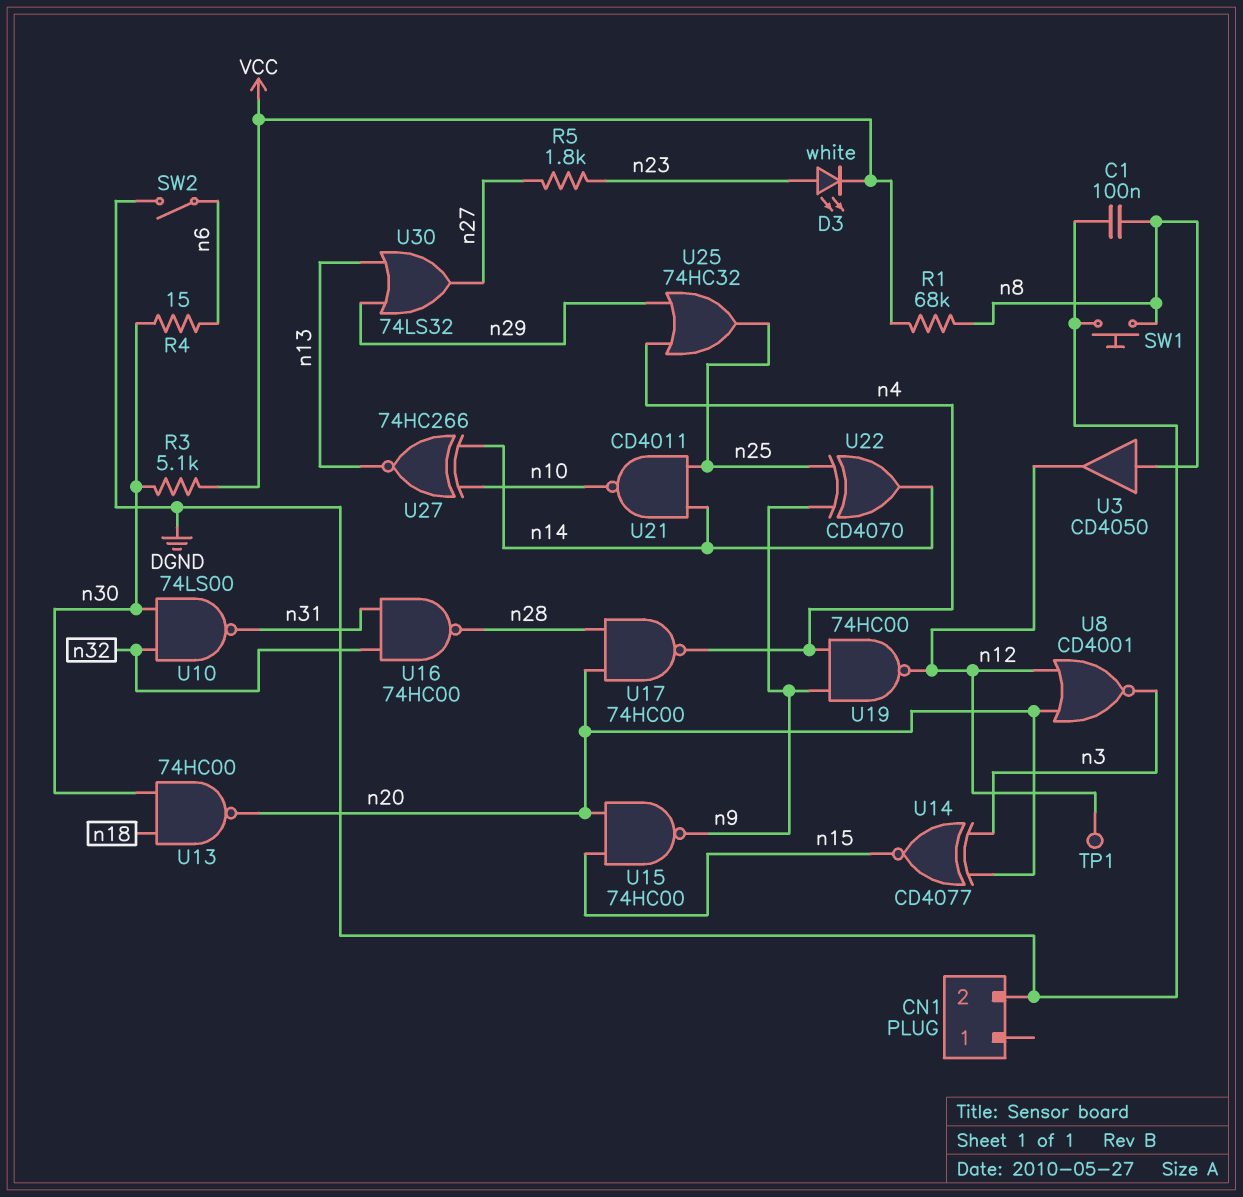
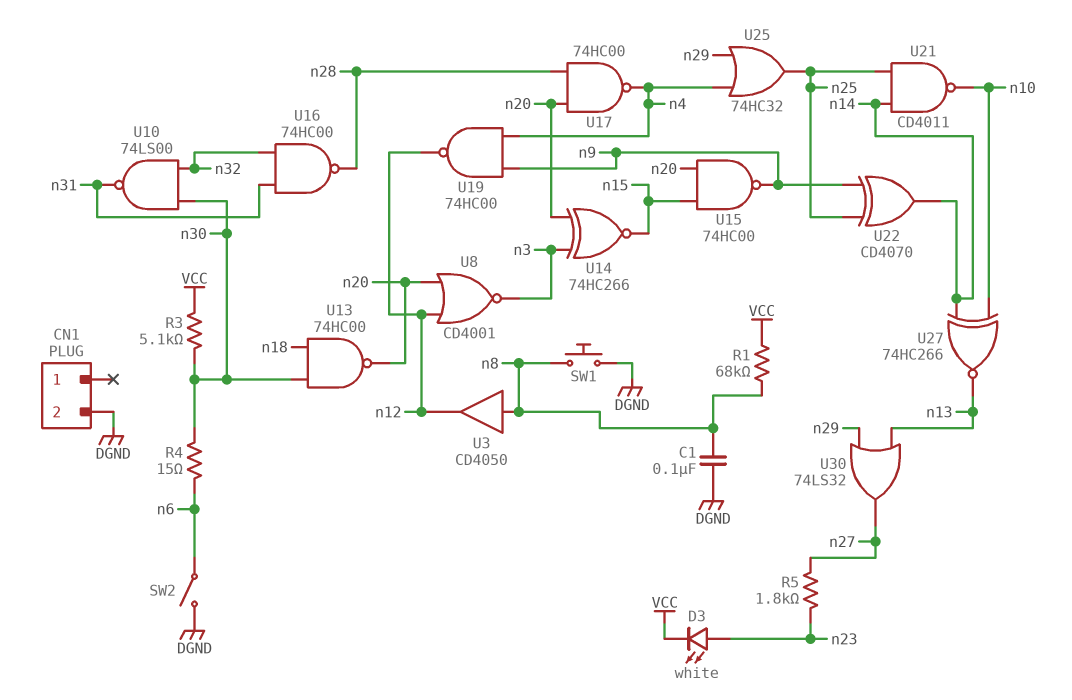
TP1: test point (n12) -> none
U14: XNOR CD4077 (in n3, in n20, out n15) -> XNOR 74HC266 (in n3, in n20, out n15)

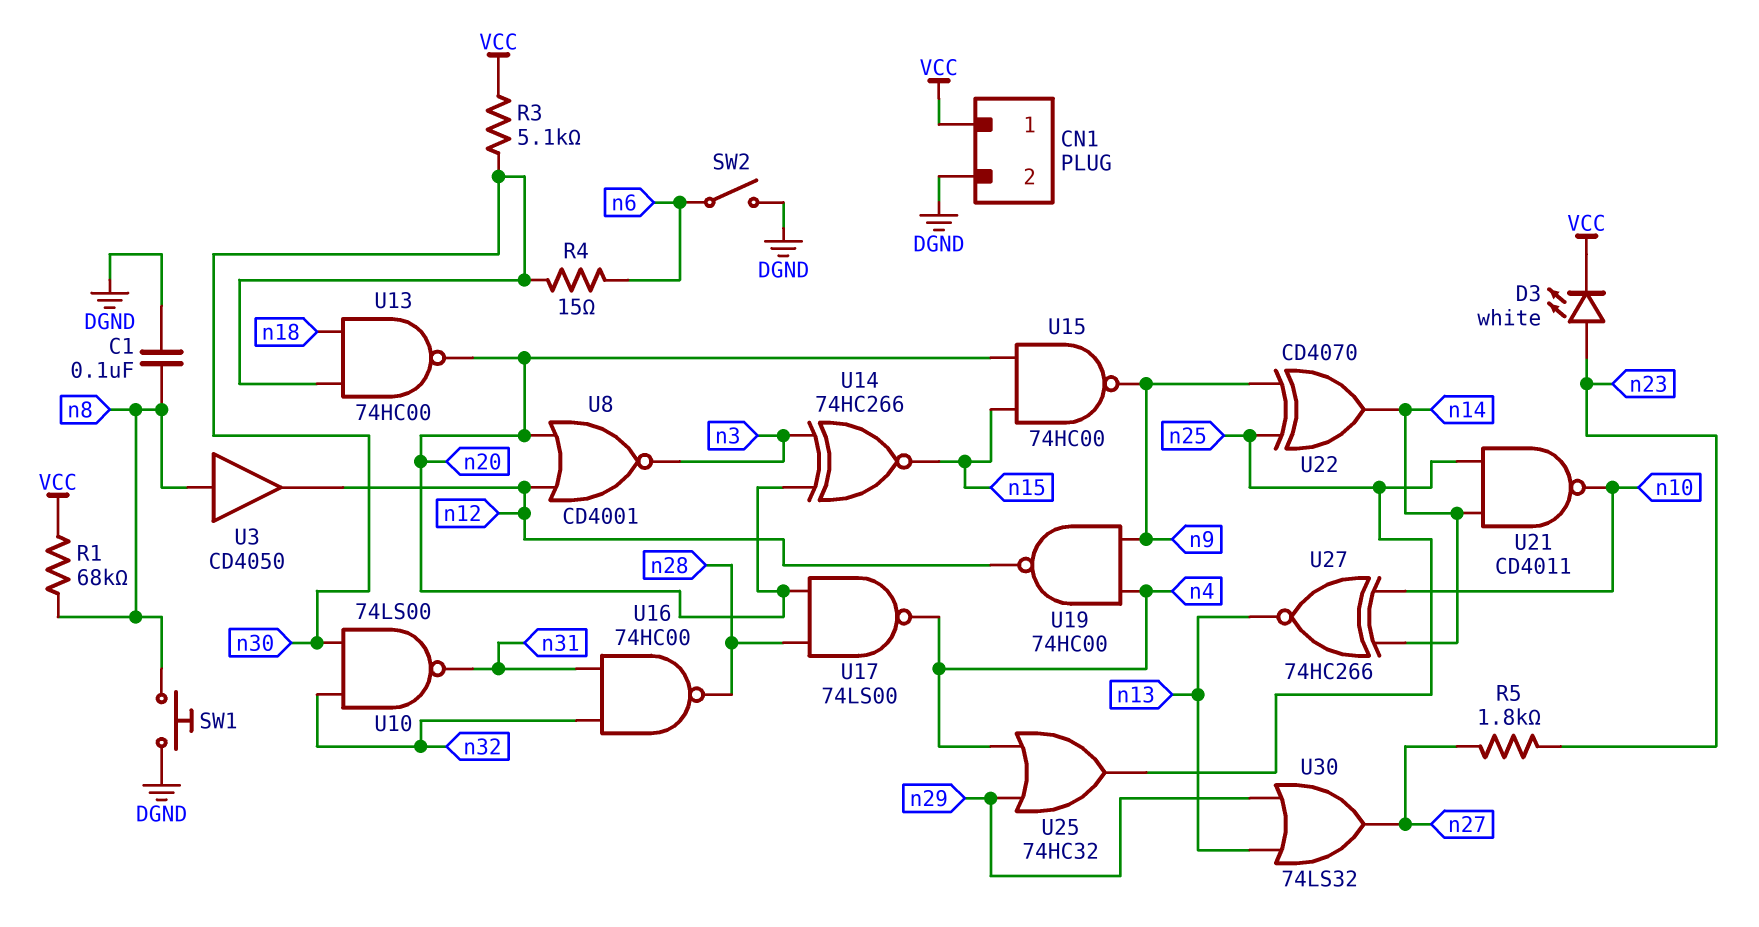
CN1 pin 1: none -> VCC
U17: NAND 74HC00 (in n20, in n28, out n4) -> NAND 74LS00 (in n20, in n28, out n4)

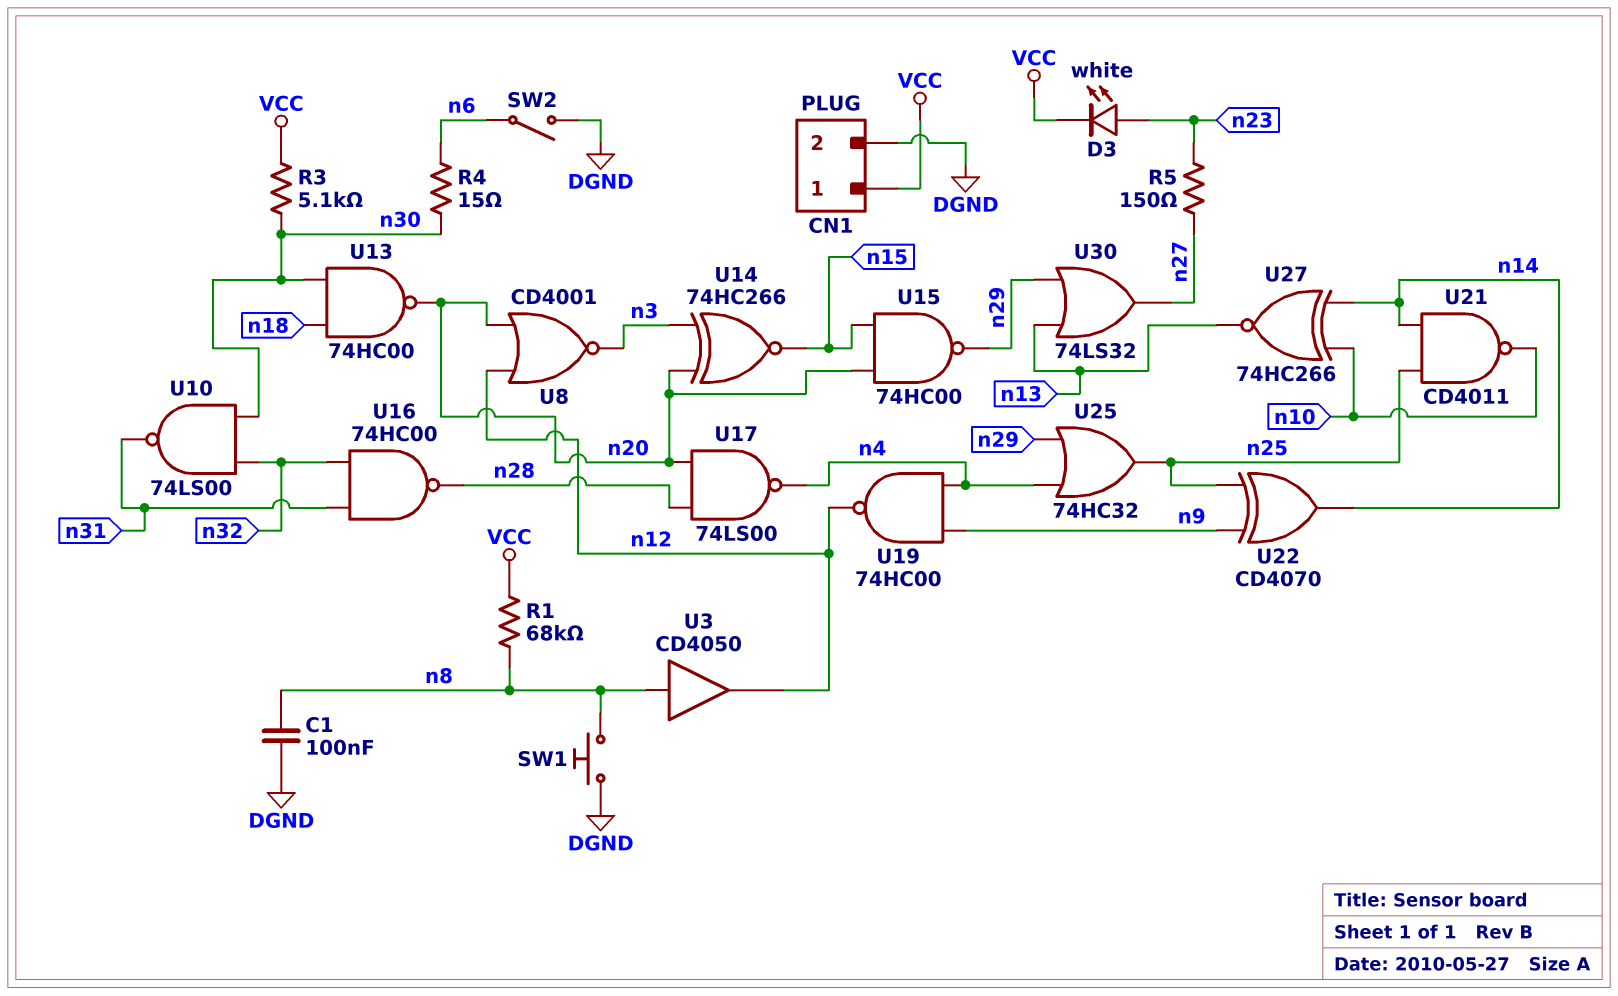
R5: 1.8k (n23, n27) -> 150 (n23, n27)
U15: NAND 74HC00 (in n15, in n20, out n9) -> NAND 74HC00 (in n15, in n20, out n29)

